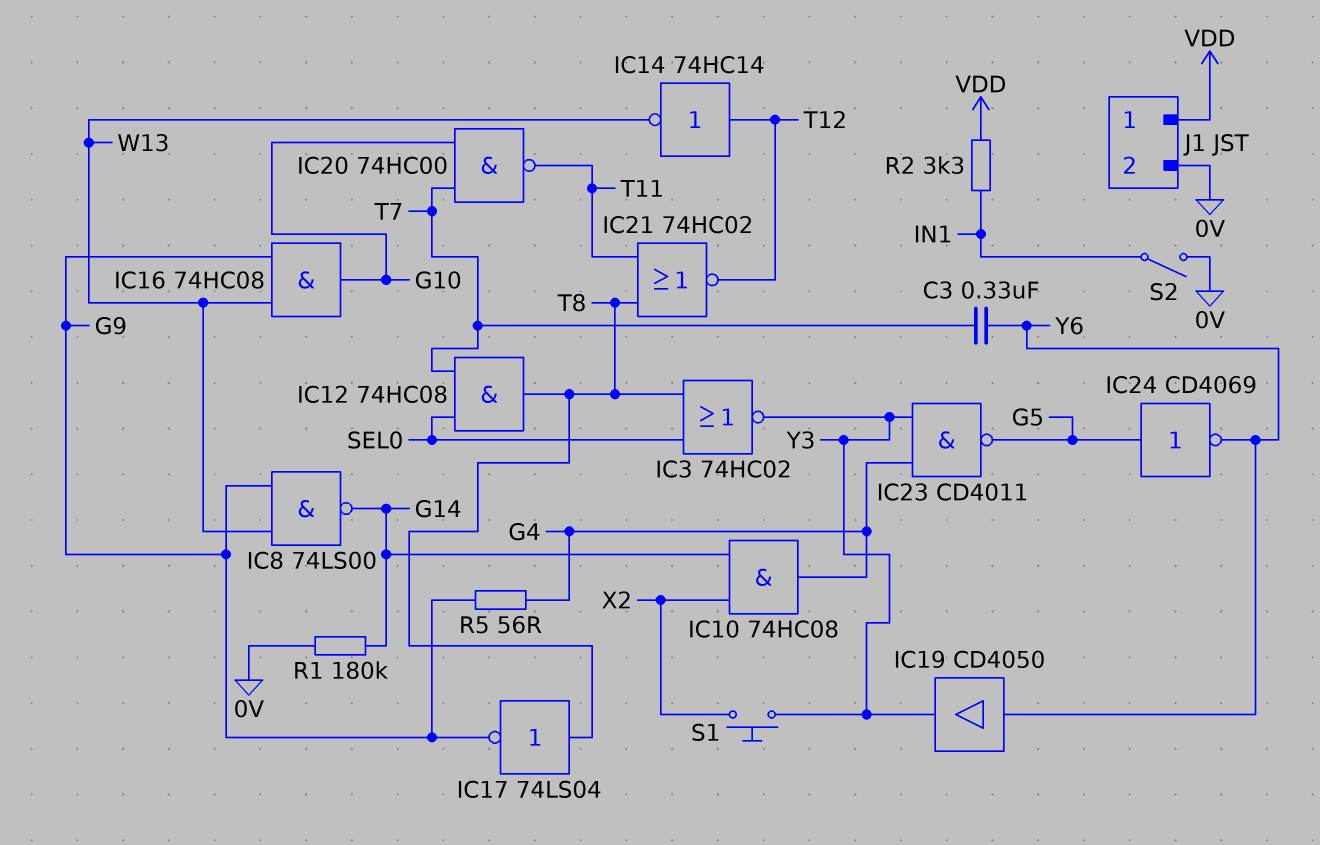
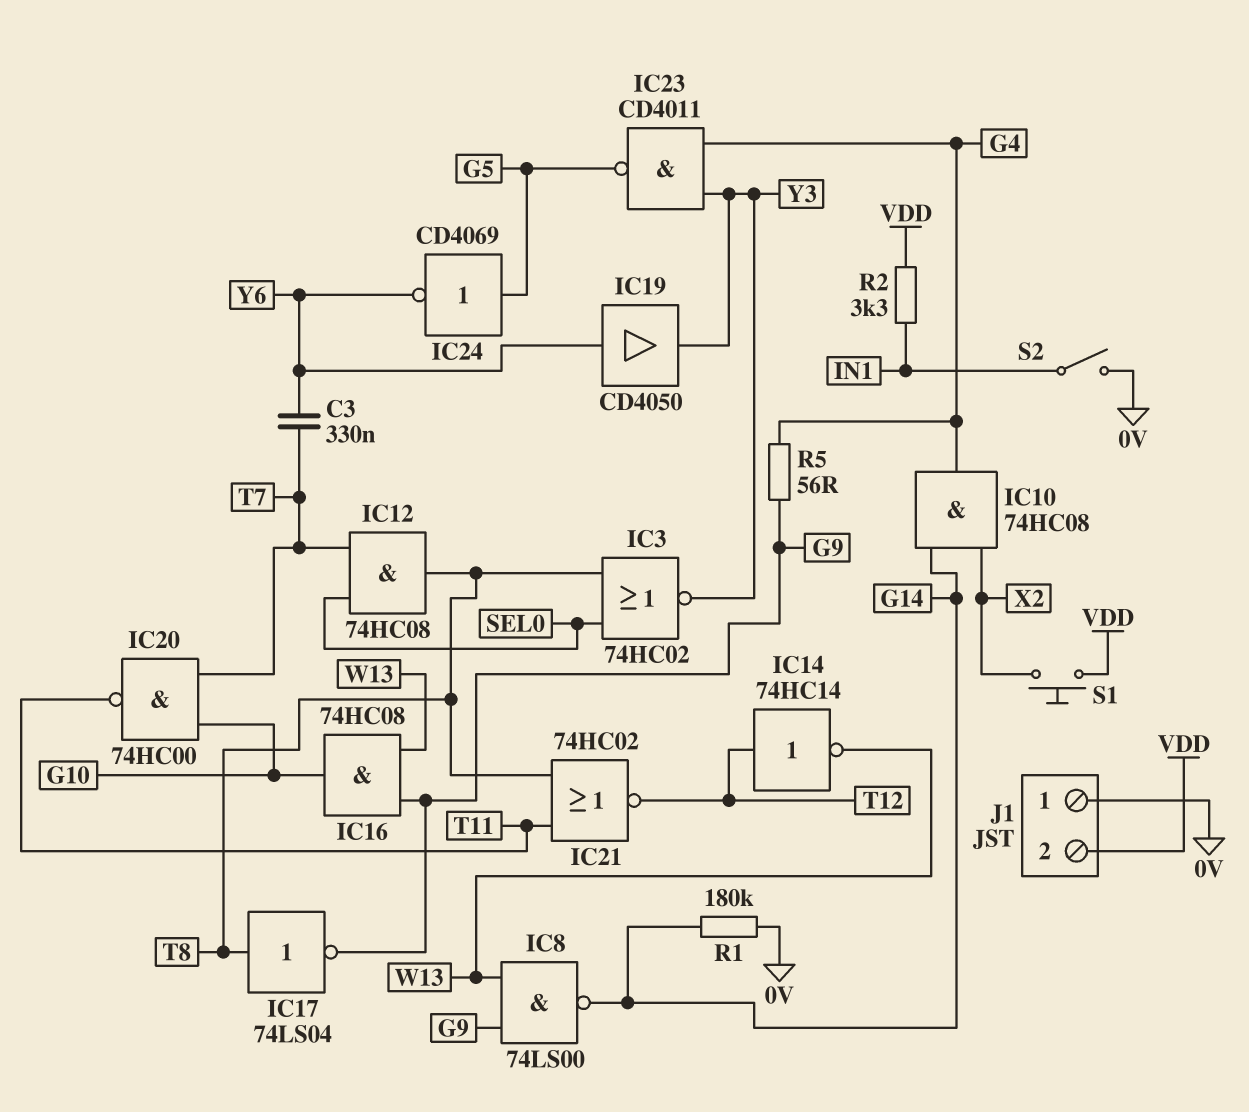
J1 pin 1: VDD -> 0V
J1 pin 2: 0V -> VDD
S1: button (X2, Y3) -> button (VDD, X2)

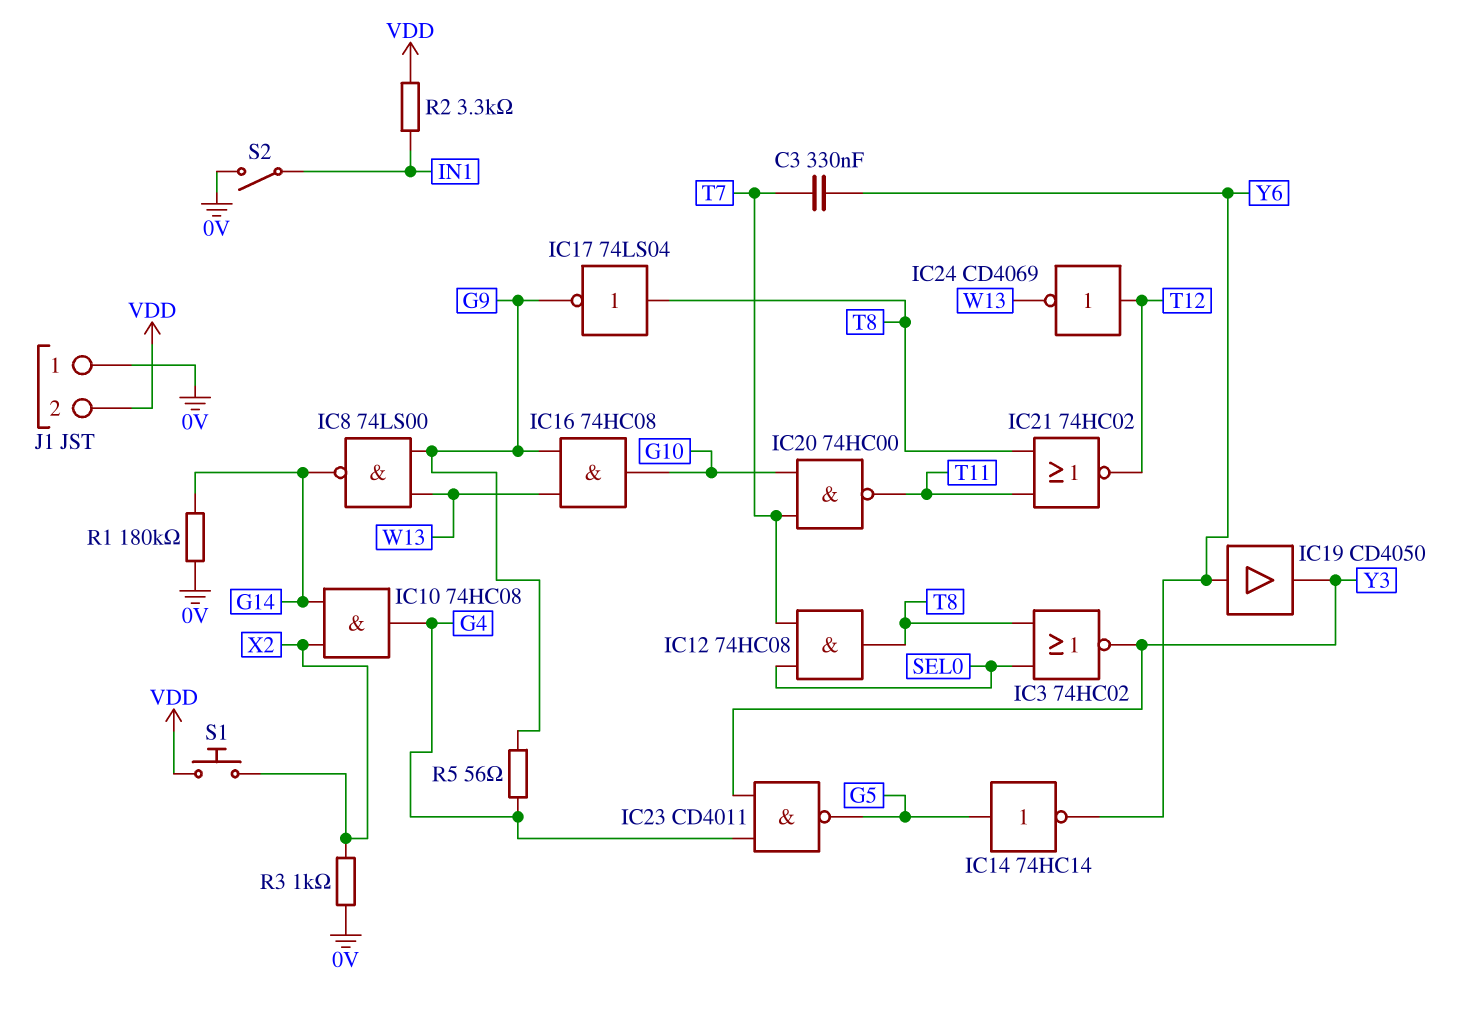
IC14: NOT 74HC14 (in T12, out W13) -> NOT 74HC14 (in G5, out Y6)
IC24: NOT CD4069 (in G5, out Y6) -> NOT CD4069 (in T12, out W13)
R3: none -> 1k (0V, X2)

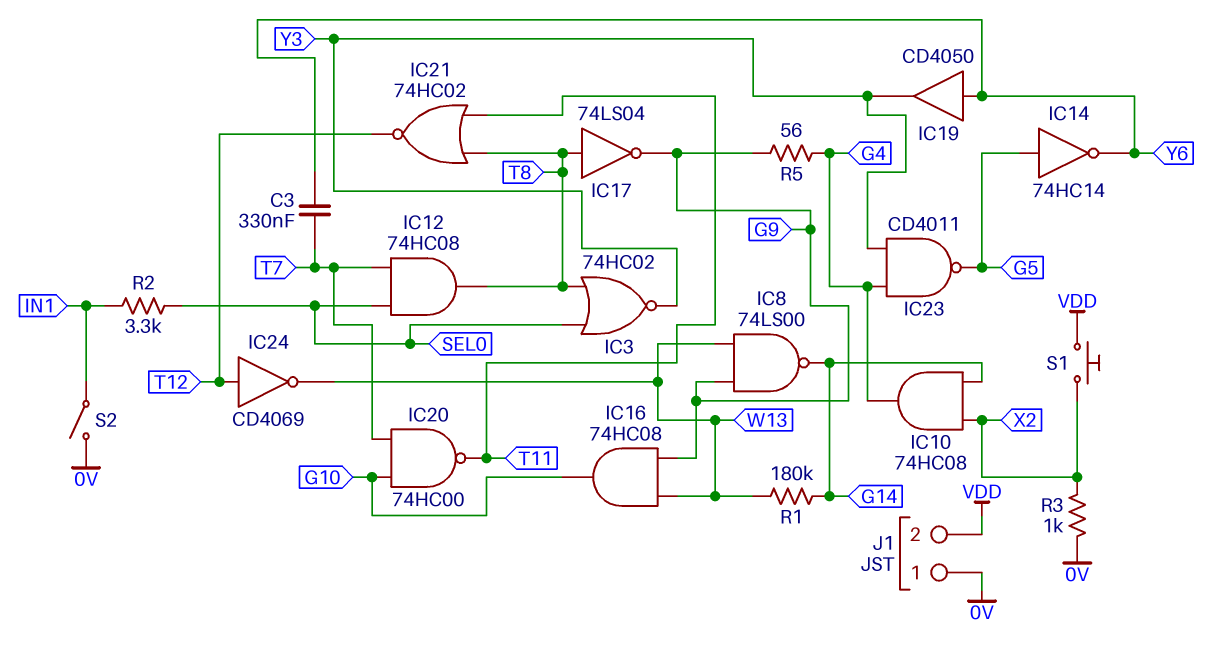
R1: 180k (0V, G14) -> 180k (G14, W13)
R2: 3.3k (IN1, VDD) -> 3.3k (IN1, SEL0)

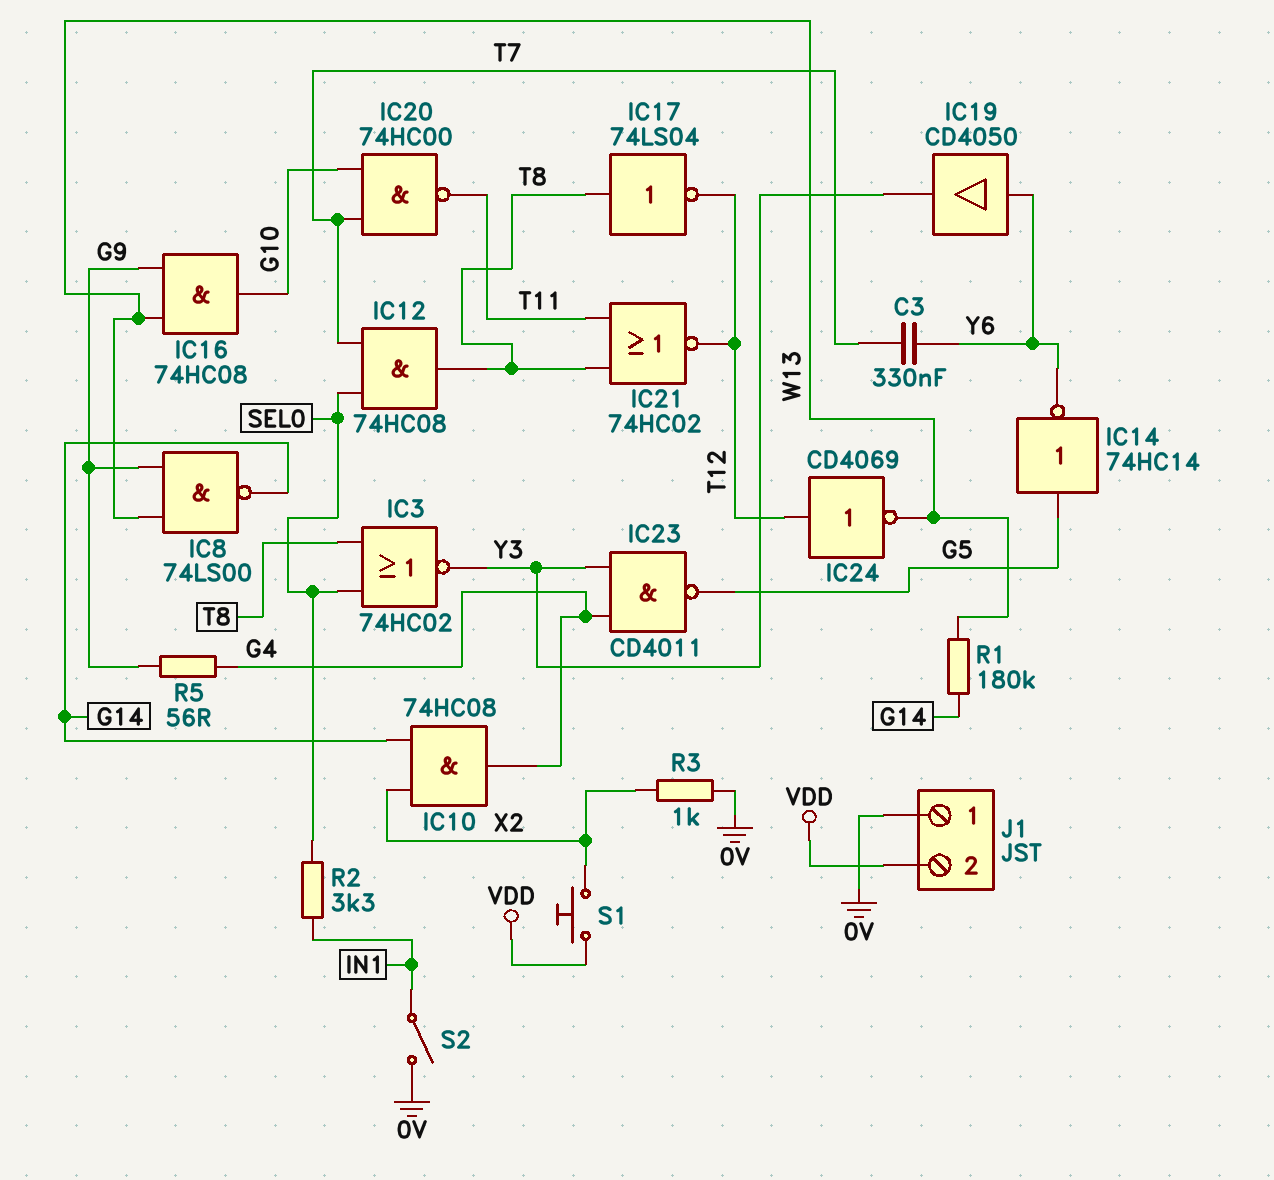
IC17: NOT 74LS04 (in T8, out G9) -> NOT 74LS04 (in T8, out T12)

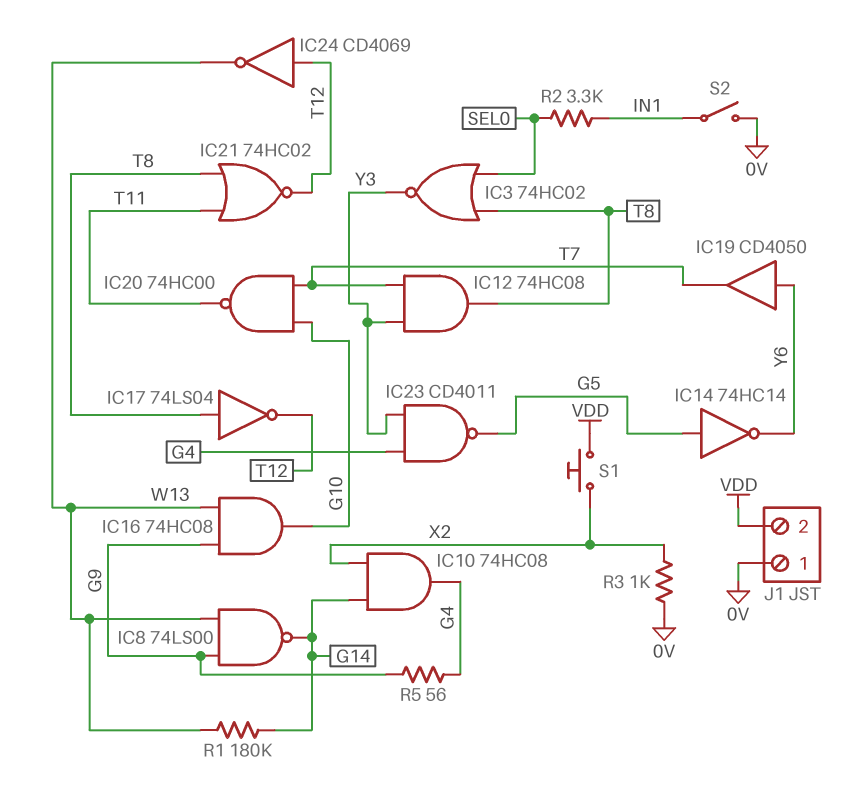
C3: 330nF (T7, Y6) -> none
IC12: AND 74HC08 (in SEL0, in T7, out T8) -> AND 74HC08 (in T7, in Y3, out T8)
IC19: buffer CD4050 (in Y6, out Y3) -> buffer CD4050 (in Y6, out T7)

